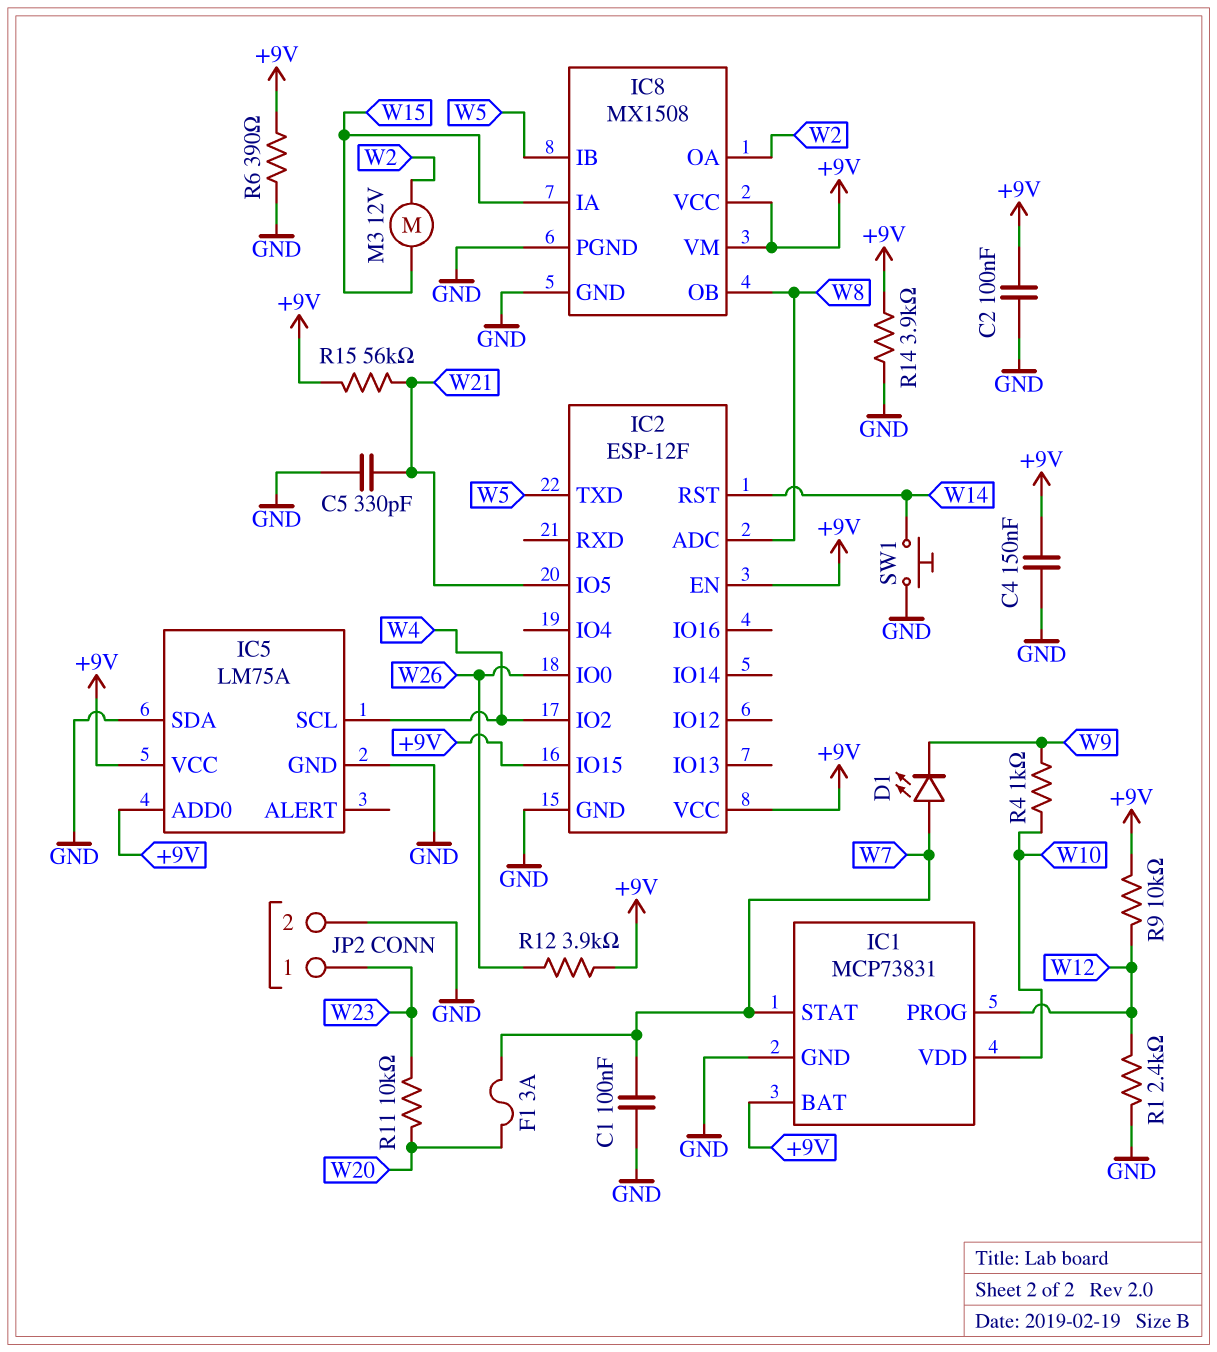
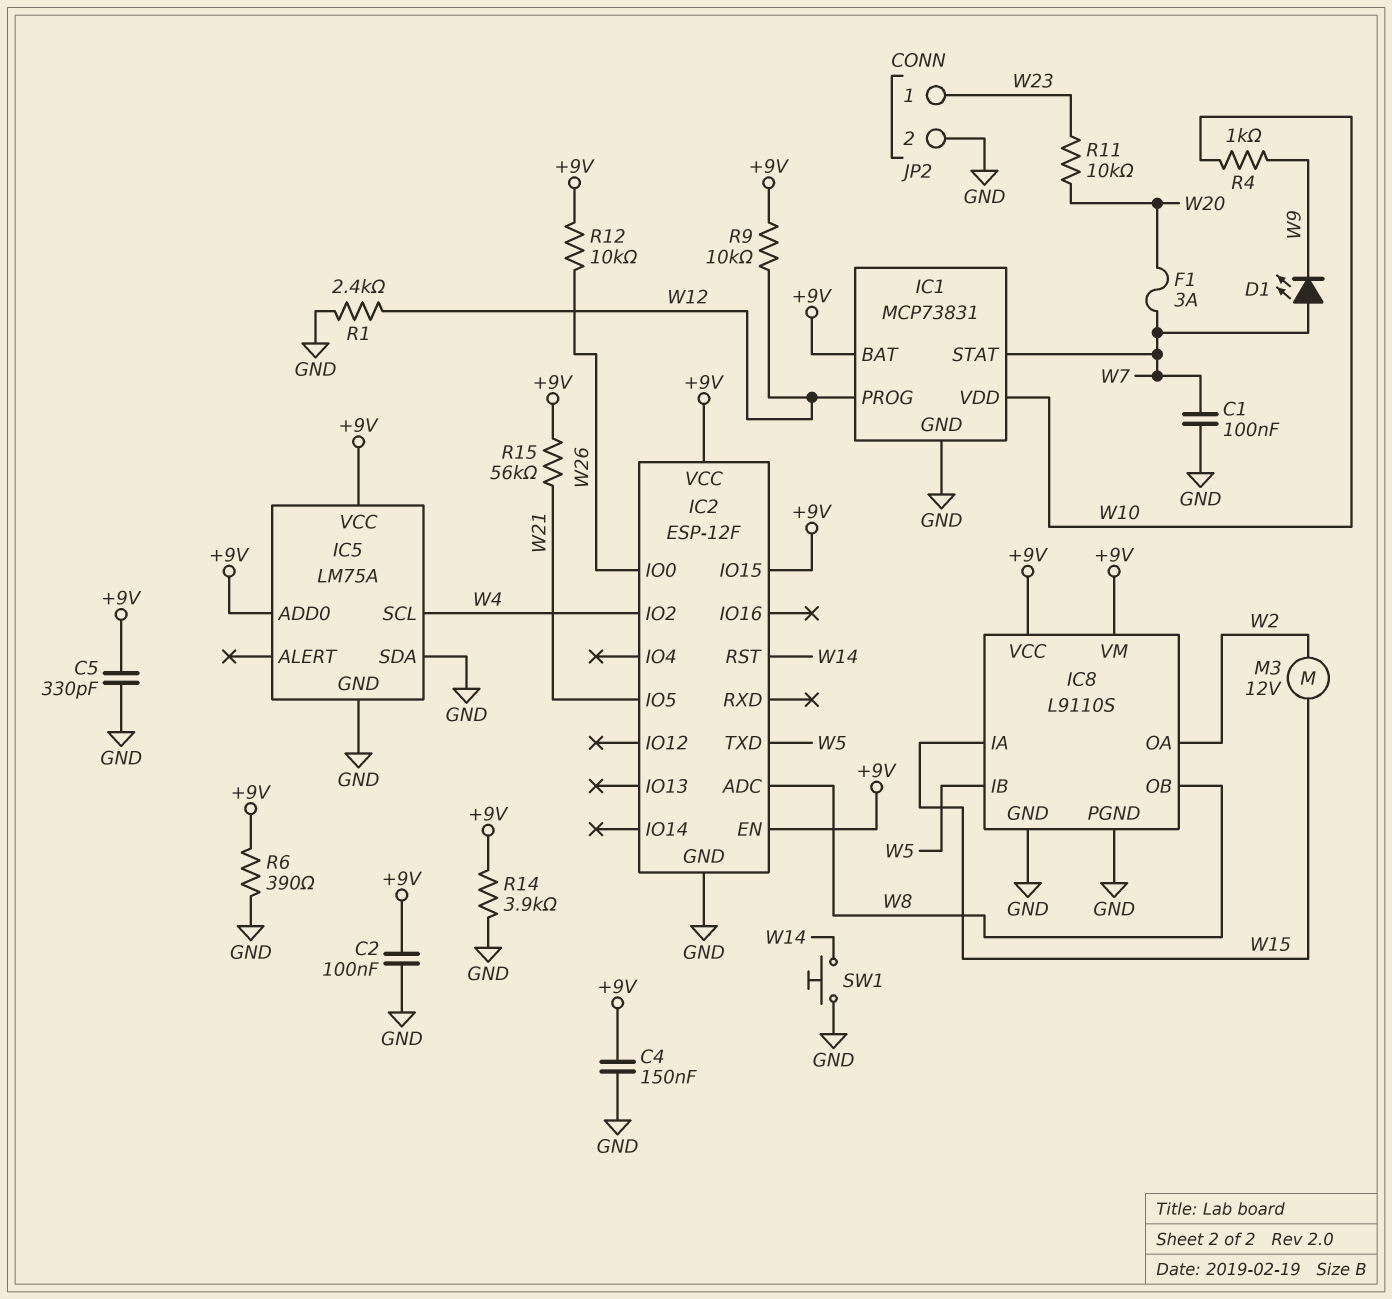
C5: 330pF (GND, W21) -> 330pF (+9V, GND)
IC8: MX1508 -> L9110S
R12: 3.9k (+9V, W26) -> 10k (+9V, W26)

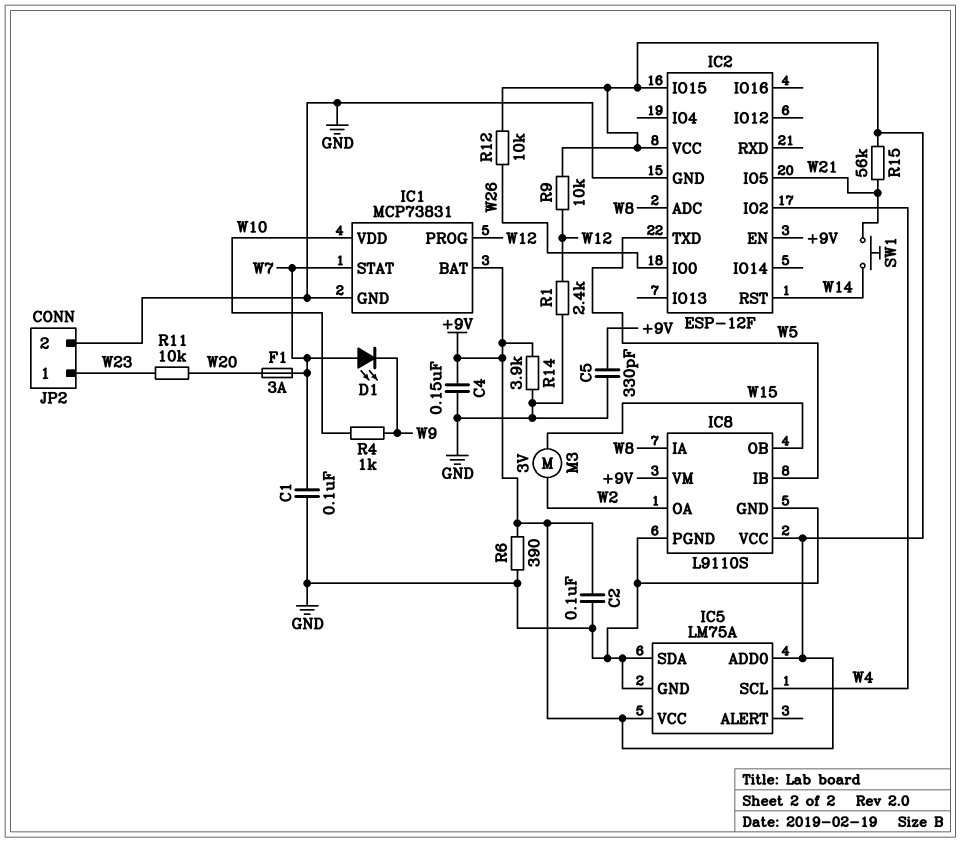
IC8 pin IA: W15 -> W8
IC8 pin OB: W8 -> W15
M3: motor 12V (W2, W15) -> motor 3V (W2, W15)
SW1: button (GND, W14) -> button (W14, W21)

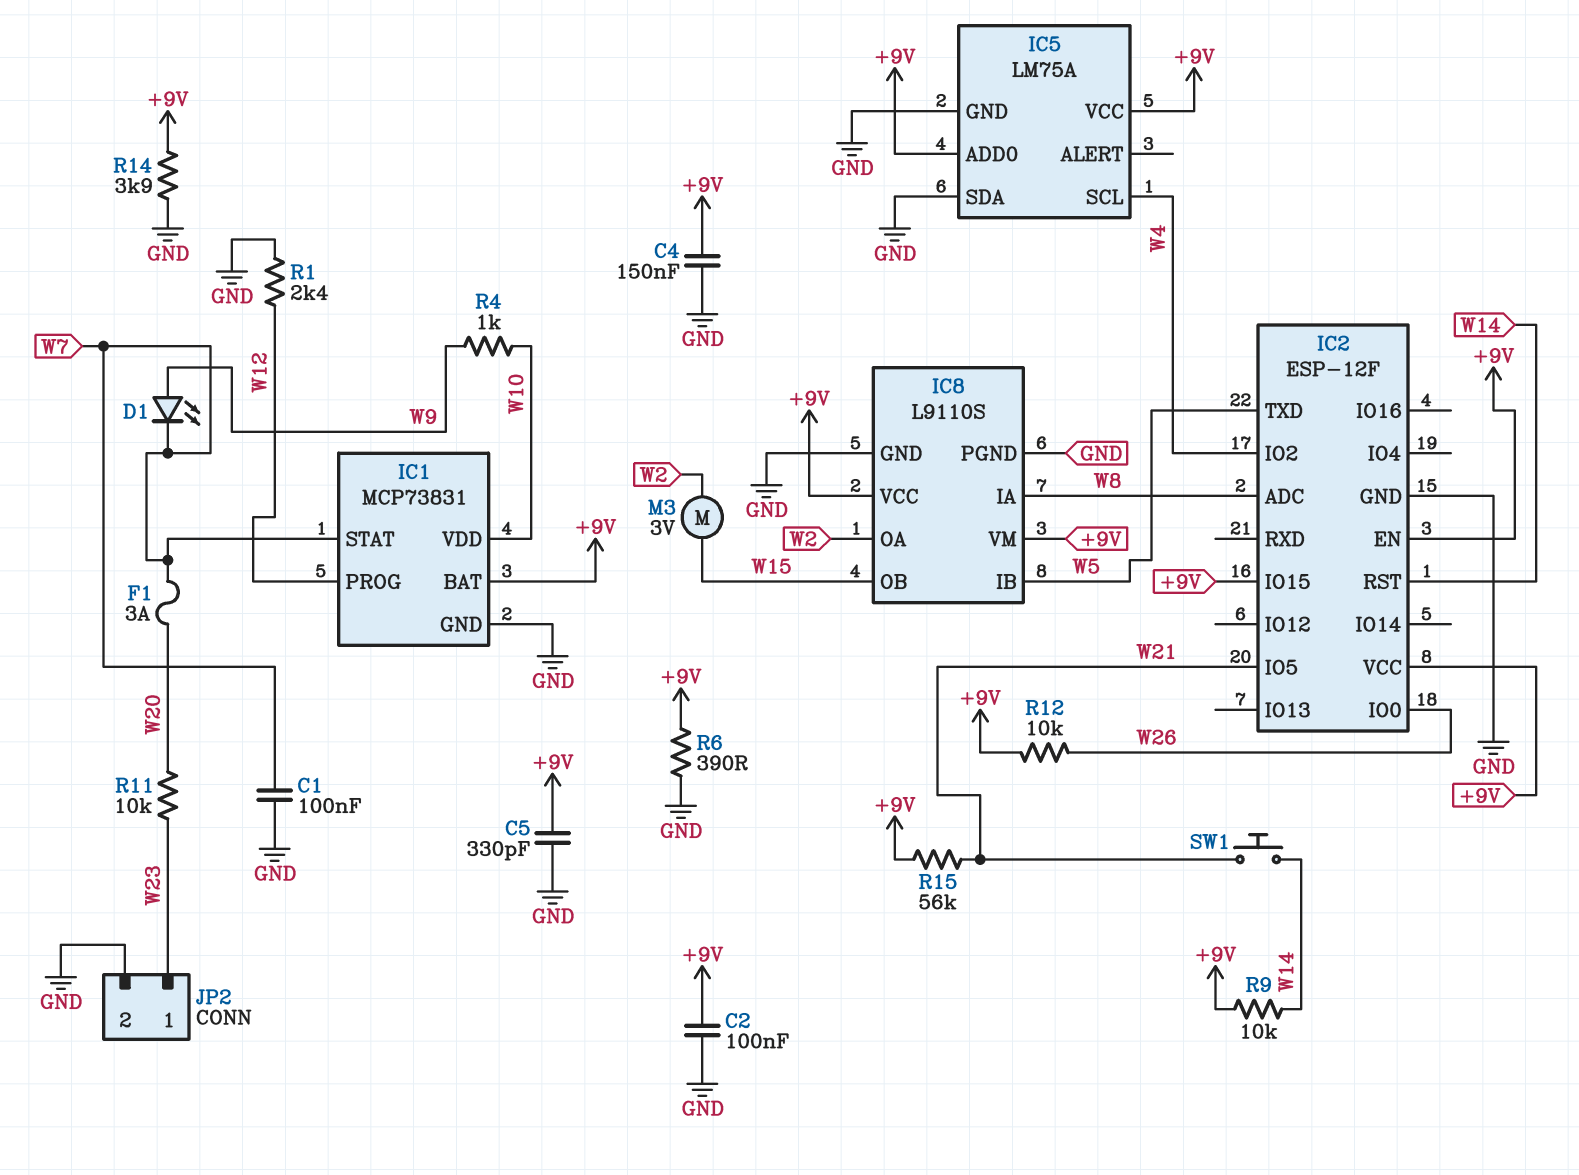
D1: LED (A W7, K W9) -> LED (A W9, K W7)
R9: 10k (+9V, W12) -> 10k (+9V, W14)

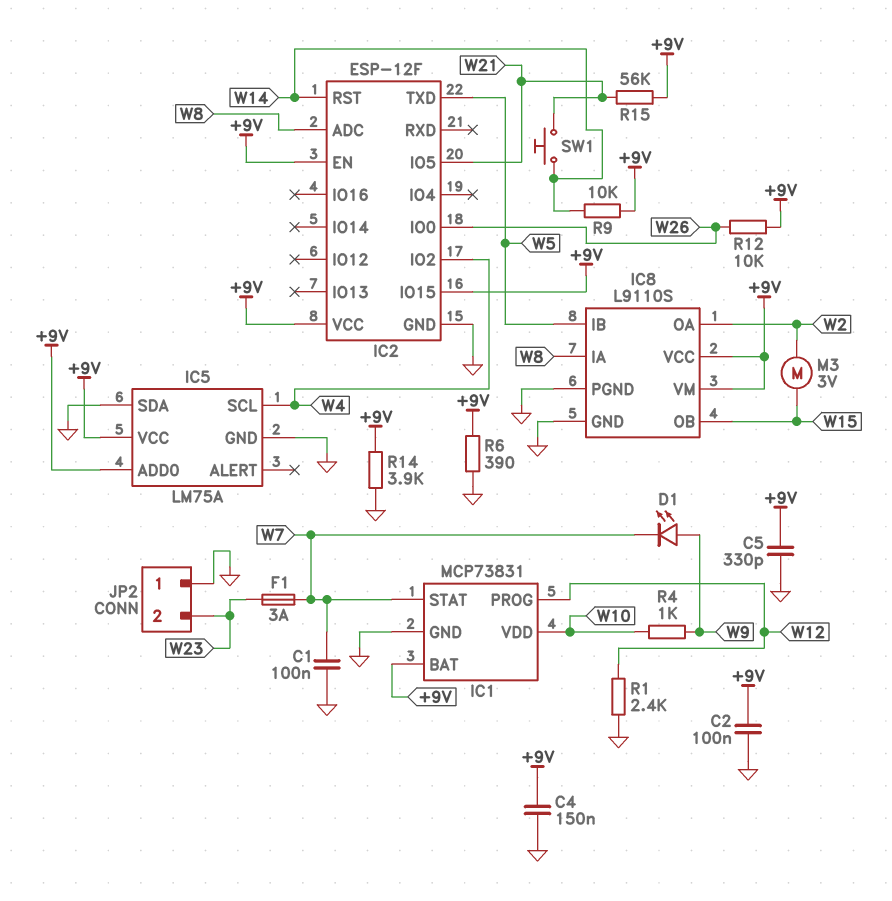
F1: 3A (W7, W20) -> 3A (W7, W23)
JP2 pin 1: W23 -> GND
JP2 pin 2: GND -> W23
R11: 10k (W20, W23) -> none

